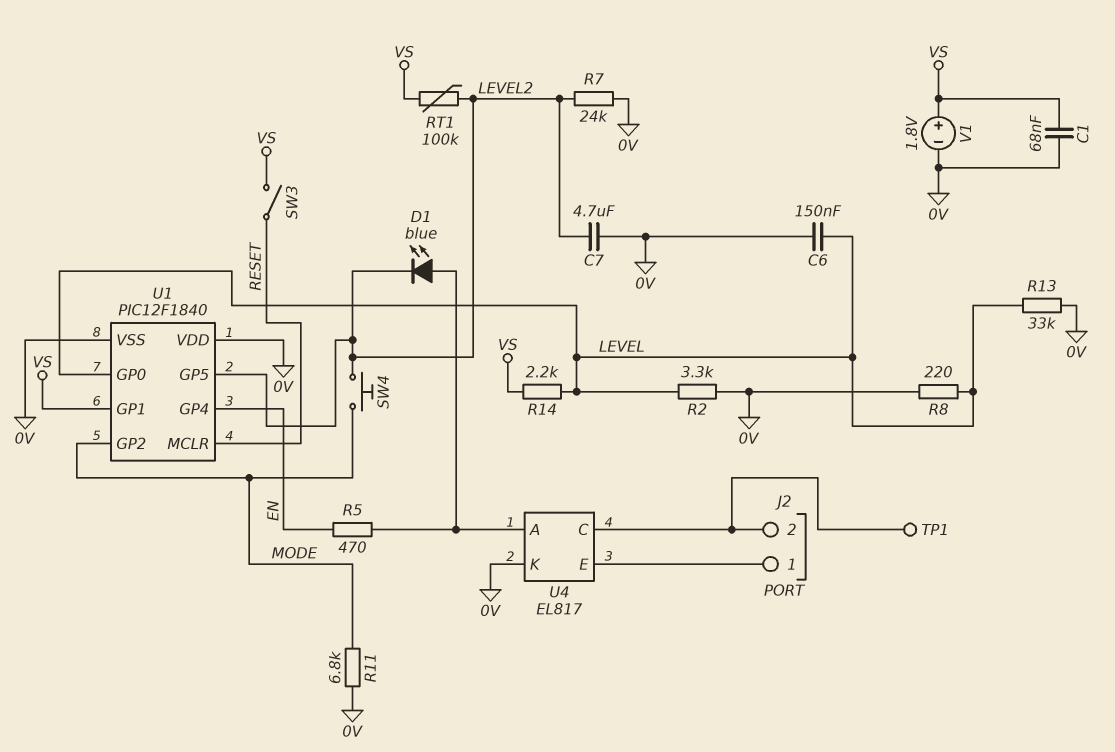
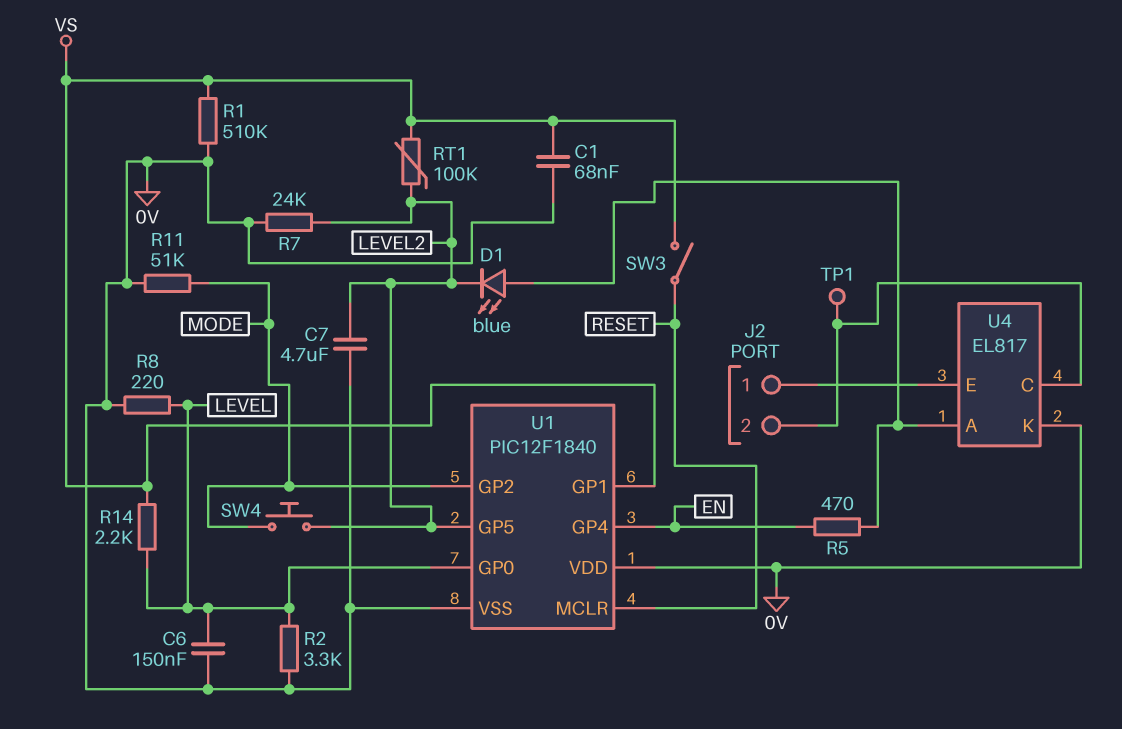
R1: none -> 510k (0V, VS)
R11: 6.8k (0V, MODE) -> 51k (0V, MODE)
R13: 33k (0V, LEVEL) -> none
V1: 1.8V (plus VS, minus 0V) -> none

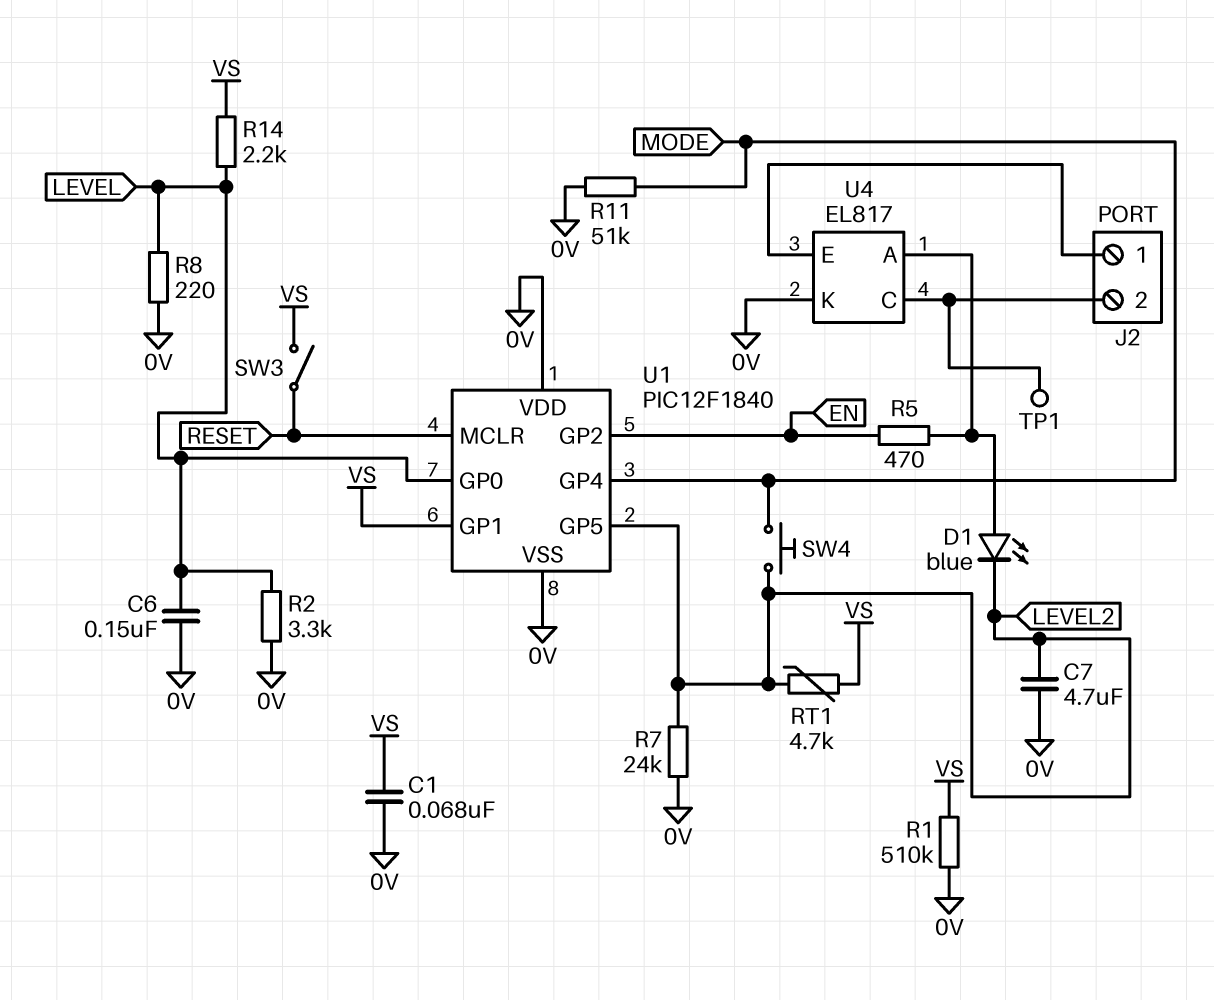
RT1: 100k (LEVEL2, VS) -> 4.7k (LEVEL2, VS)
U1 pin GP2: MODE -> EN
U1 pin GP4: EN -> MODE

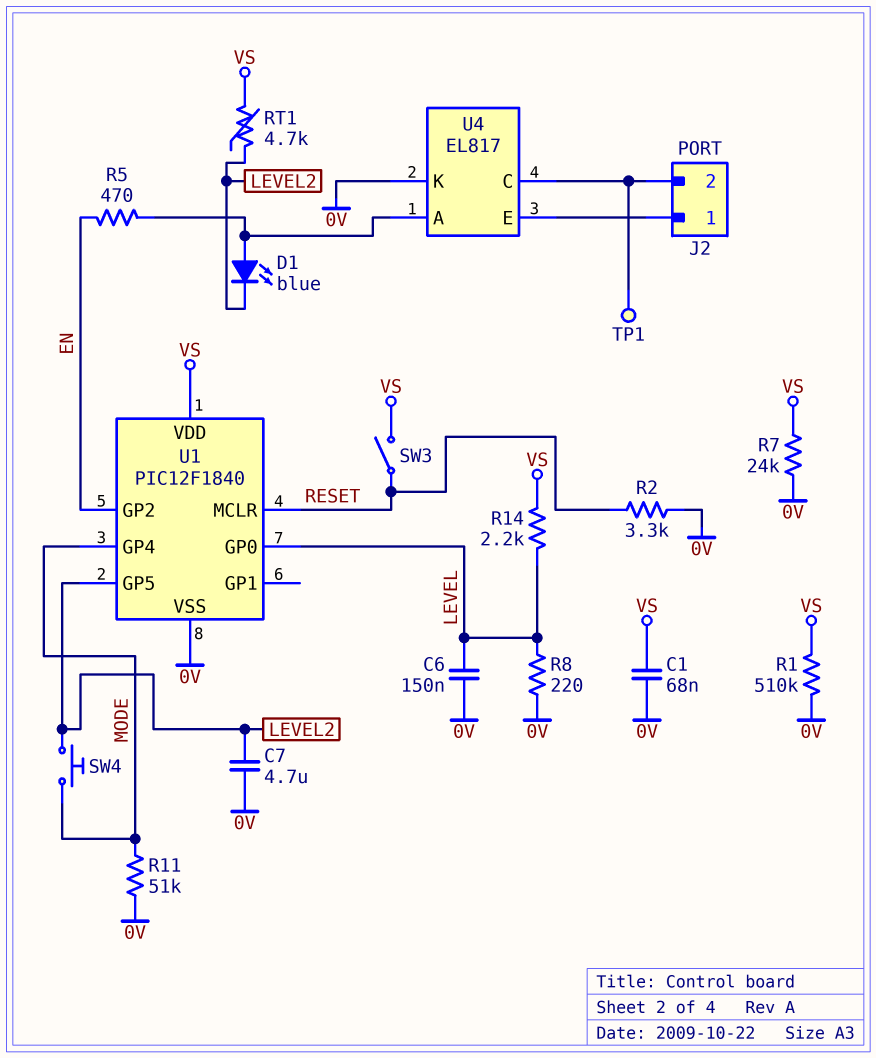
R2: 3.3k (0V, LEVEL) -> 3.3k (0V, RESET)
R7: 24k (0V, LEVEL2) -> 24k (0V, VS)
U1 pin GP1: VS -> none
U1 pin VDD: 0V -> VS

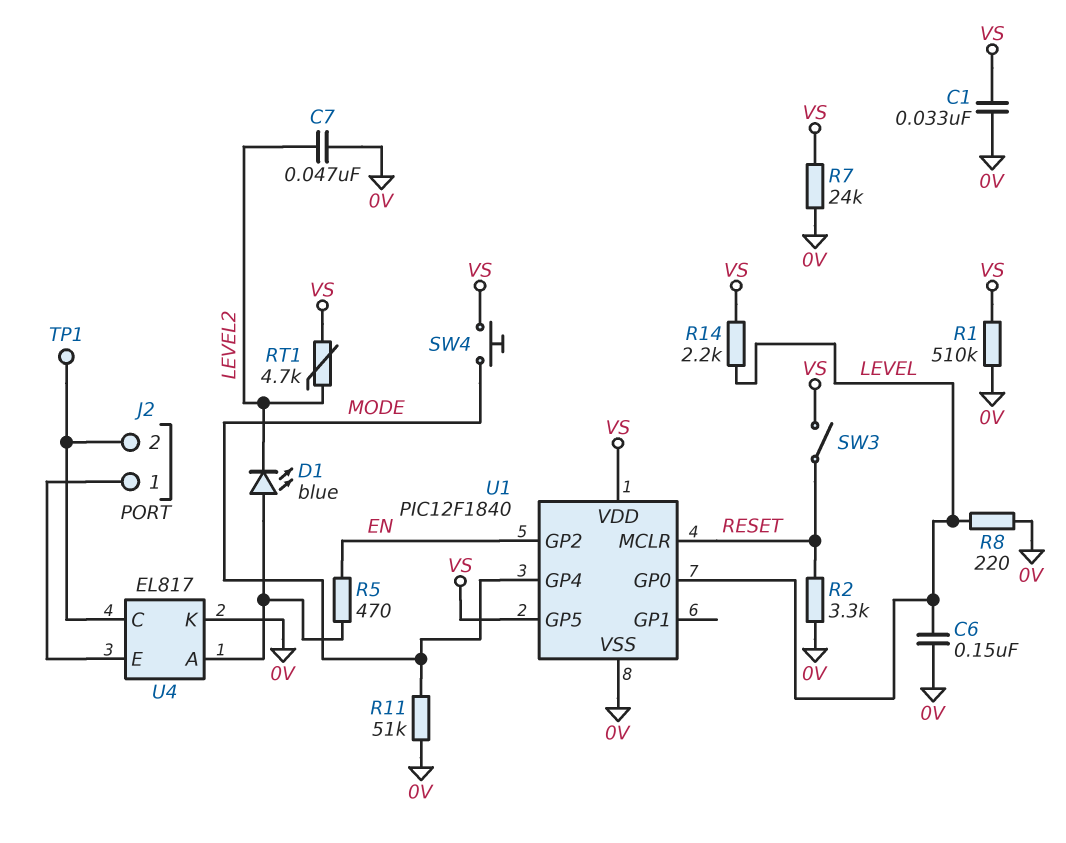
C1: 68nF (0V, VS) -> 33nF (0V, VS)
C7: 4.7uF (0V, LEVEL2) -> 47nF (0V, LEVEL2)
SW4: button (LEVEL2, MODE) -> button (MODE, VS)
U1 pin GP5: LEVEL2 -> VS

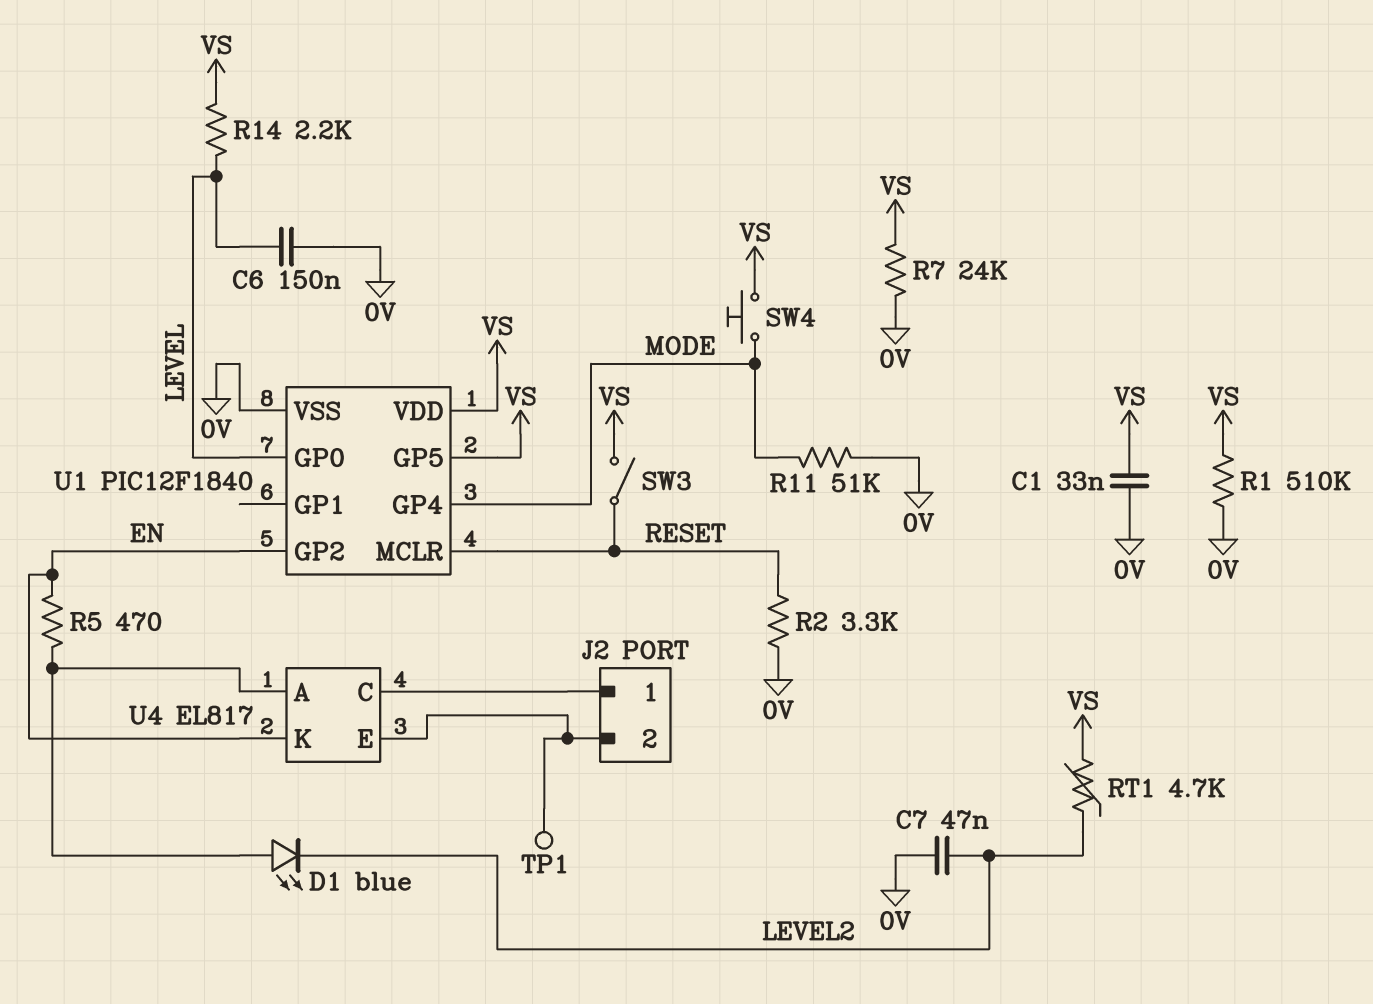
R8: 220 (0V, LEVEL) -> none
U4 pin C: J2/2 -> J2/1
U4 pin E: J2/1 -> J2/2
U4 pin K: 0V -> EN

